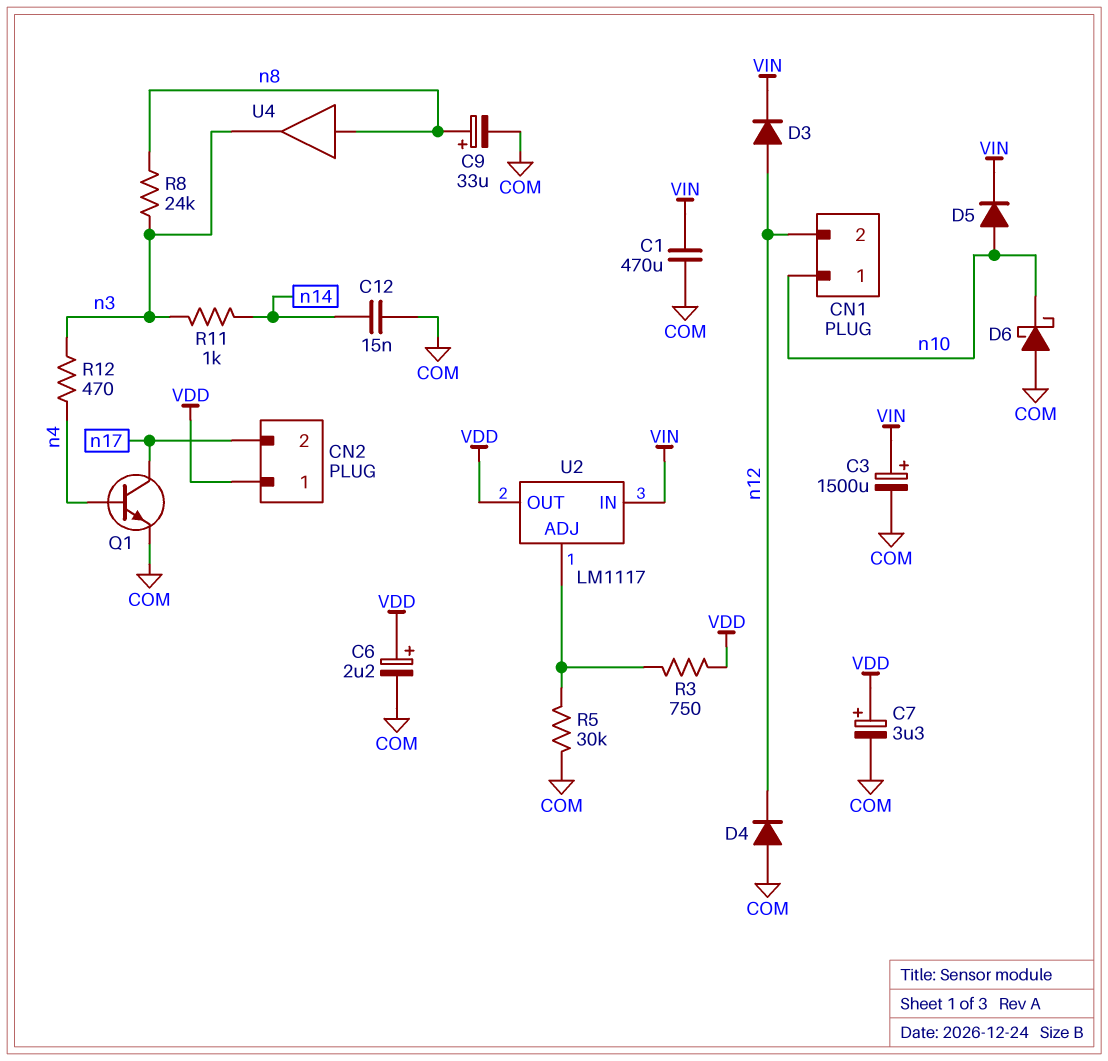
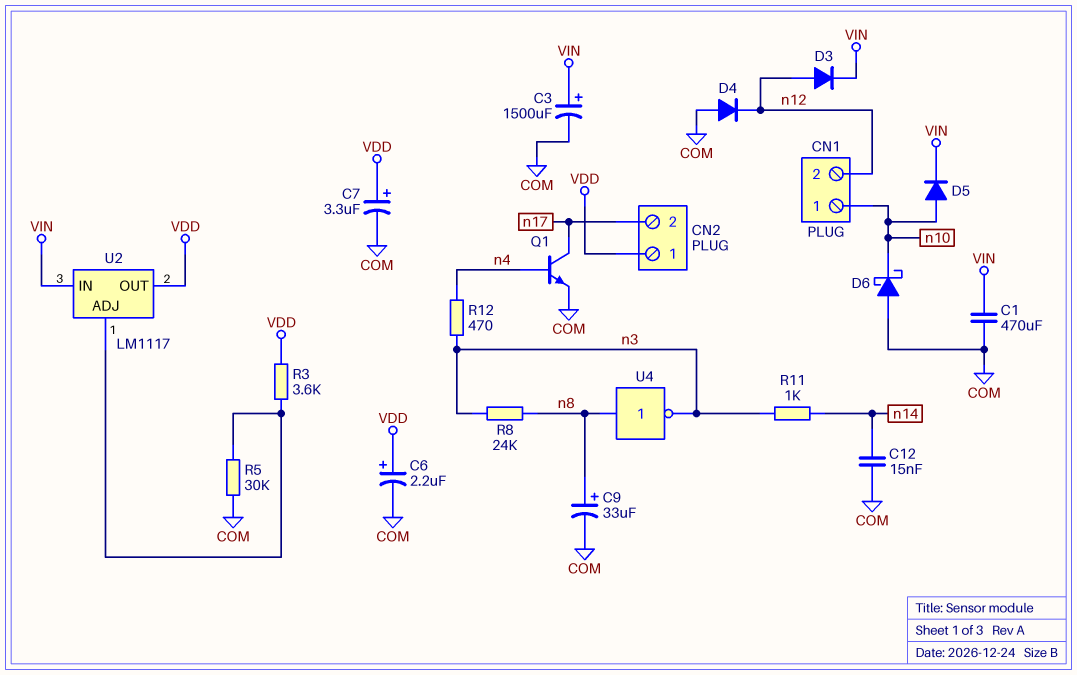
R3: 750 (U2/ADJ, VDD) -> 3.6k (U2/ADJ, VDD)
U4: buffer (in n8, out n3) -> NOT (in n8, out n3)

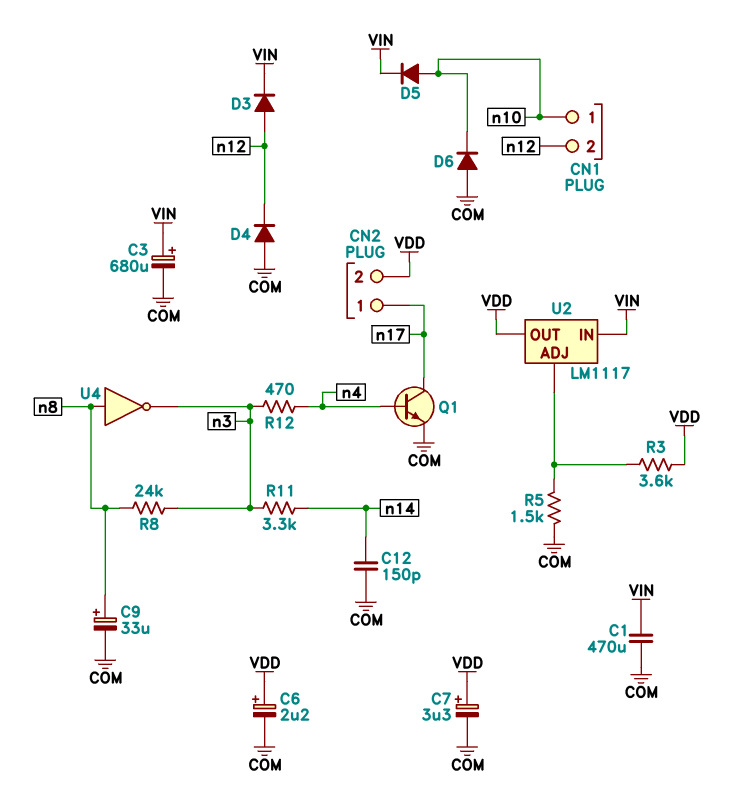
C3: 1500uF (plus VIN, minus COM) -> 680uF (plus VIN, minus COM)
C12: 15nF (COM, n14) -> 150pF (COM, n14)
CN2 pin 1: VDD -> n17
CN2 pin 2: n17 -> VDD
D6: schottky (A COM, K n10) -> diode (A COM, K n10)
R5: 30k (COM, U2/ADJ) -> 1.5k (COM, U2/ADJ)
R11: 1k (n3, n14) -> 3.3k (n3, n14)

